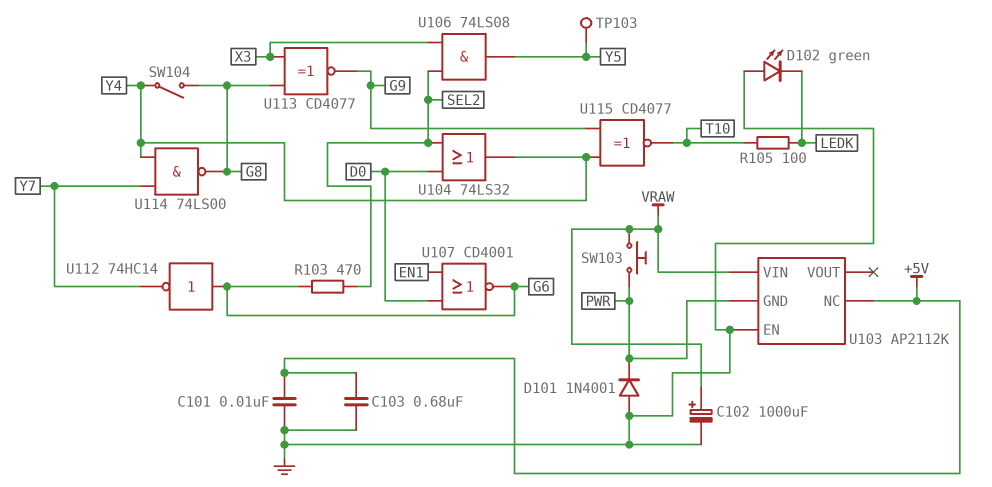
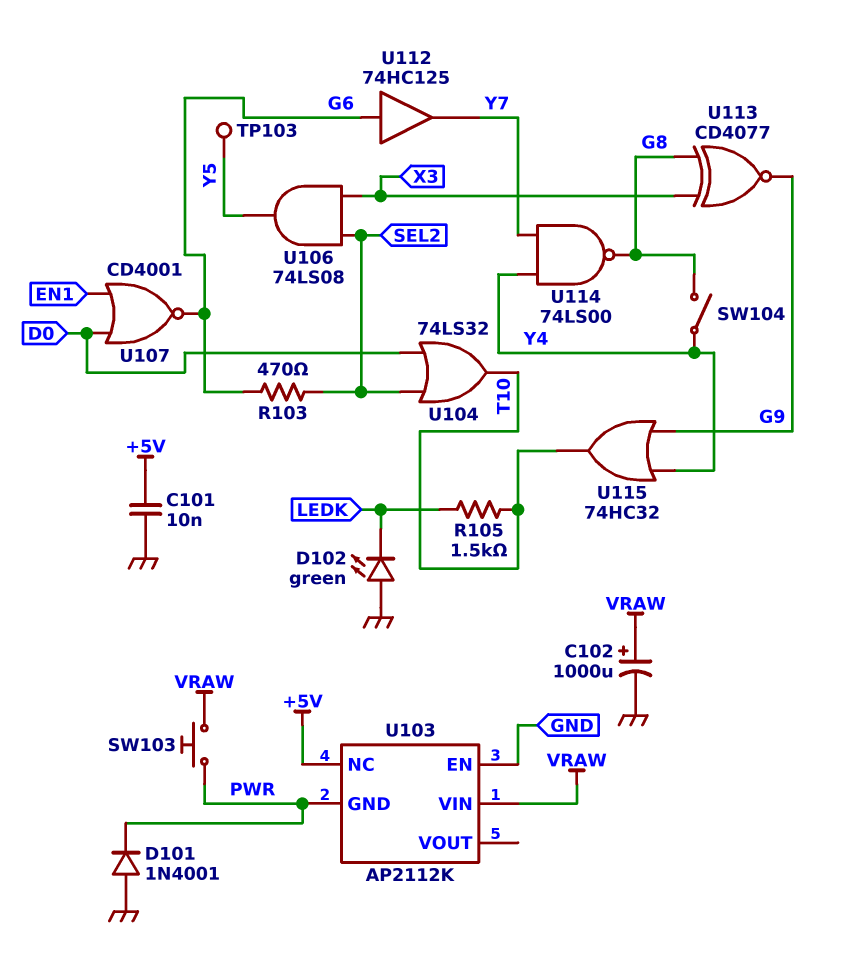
C103: 680nF (+5V, GND) -> none
R105: 100 (LEDK, T10) -> 1.5k (LEDK, T10)
U104: OR 74LS32 (in D0, in SEL2, out Y4) -> OR 74LS32 (in D0, in SEL2, out T10)
U112: NOT 74HC14 (in G6, out Y7) -> buffer 74HC125 (in G6, out Y7)
U115: XNOR CD4077 (in G9, in Y4, out T10) -> OR 74HC32 (in G9, in Y4, out T10)

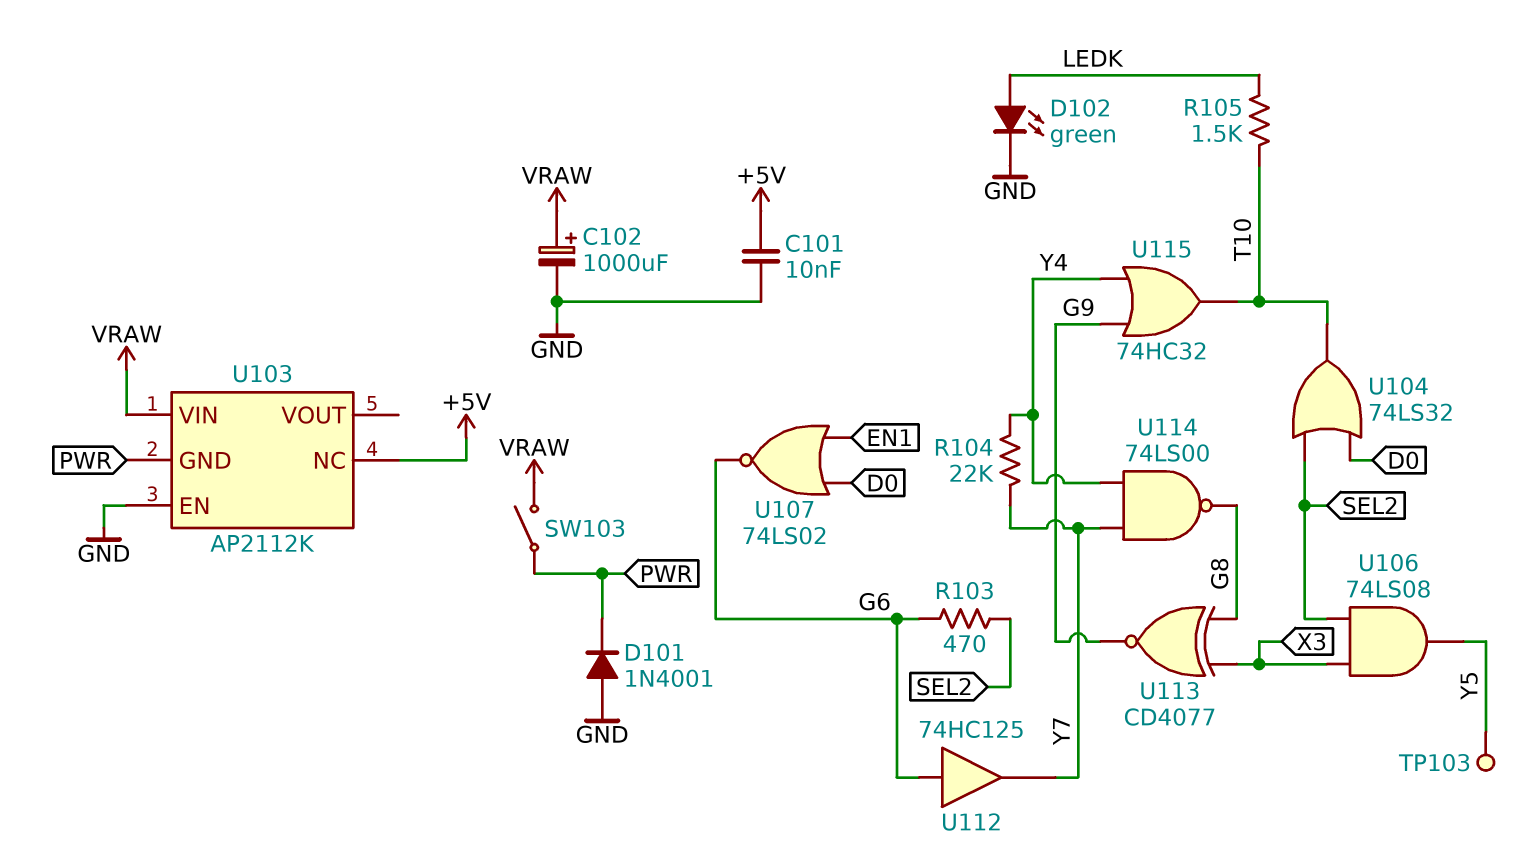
D102: LED green (A GND, K LEDK) -> LED green (A LEDK, K GND)
R104: none -> 22k (Y4, Y7)
SW103: button (PWR, VRAW) -> switch (PWR, VRAW)
SW104: switch (G8, Y4) -> none
U107: NOR CD4001 (in D0, in EN1, out G6) -> NOR 74LS02 (in D0, in EN1, out G6)

